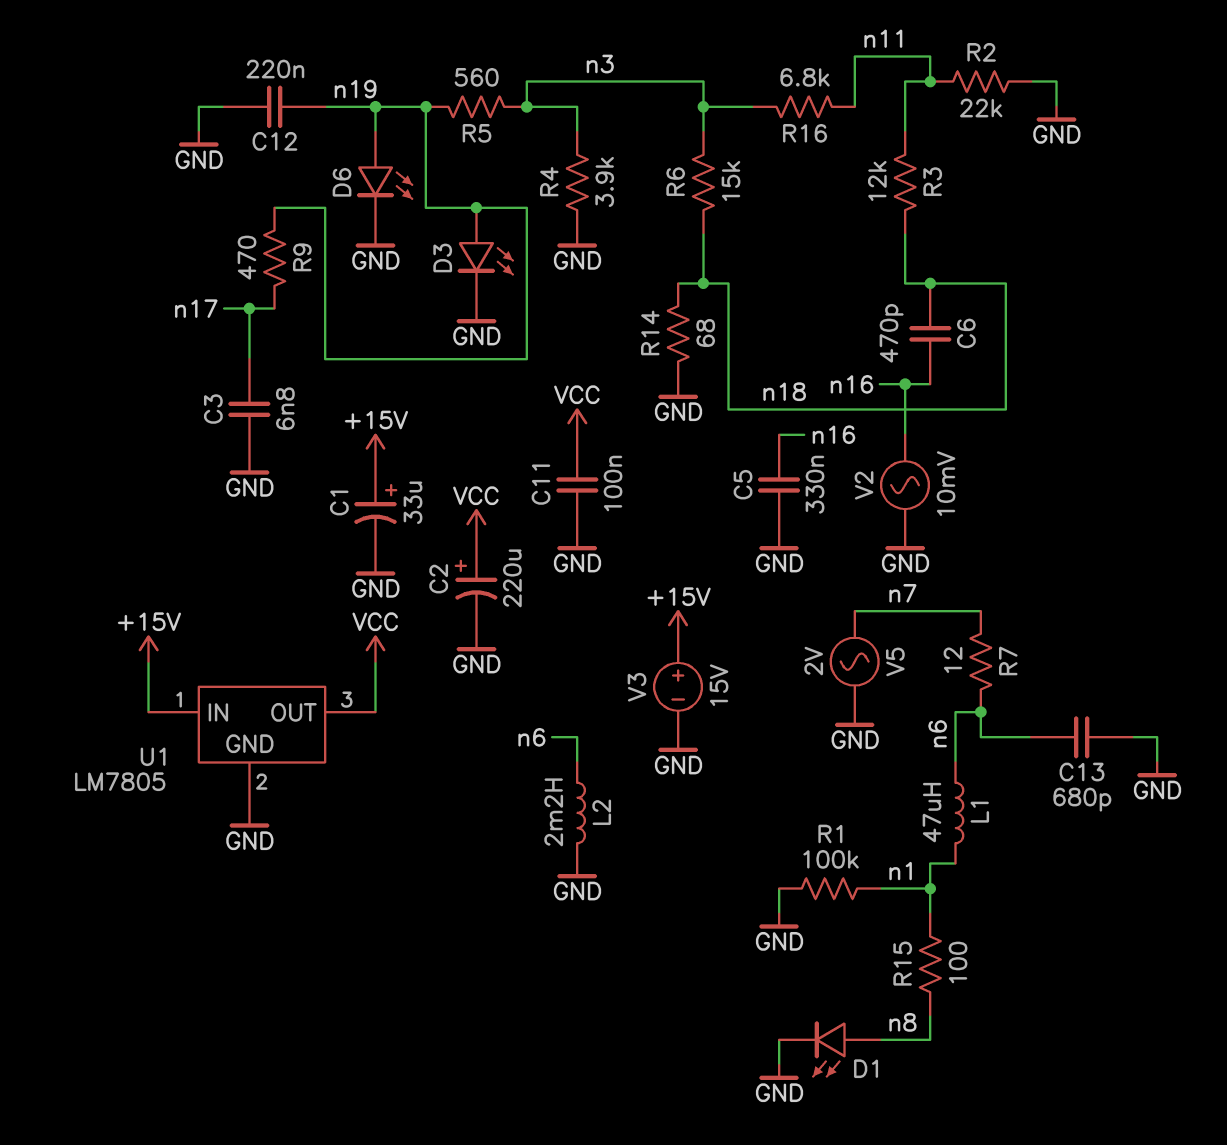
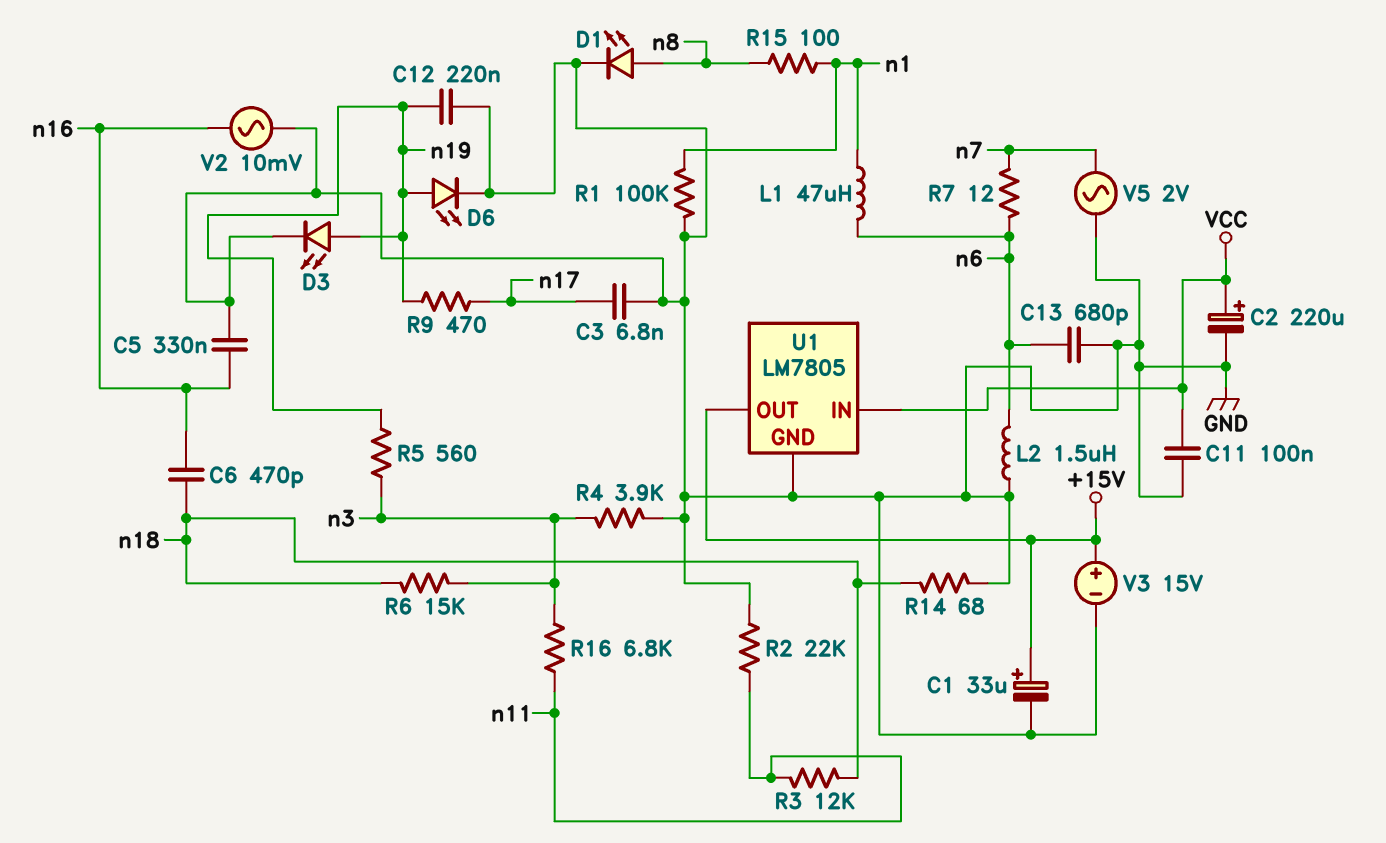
L2: 2.2mH (GND, n6) -> 1.5uH (GND, n6)
U1 pin IN: +15V -> VCC
U1 pin OUT: VCC -> +15V

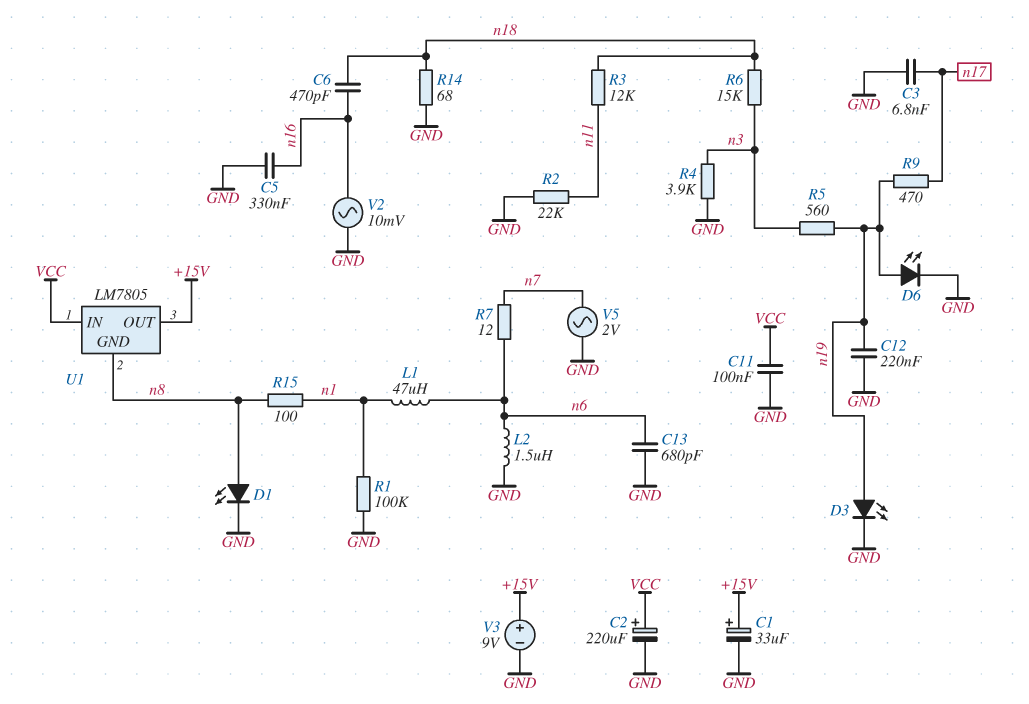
R16: 6.8k (n3, n11) -> none
U1 pin GND: GND -> n8
V3: 15V (plus +15V, minus GND) -> 9V (plus +15V, minus GND)

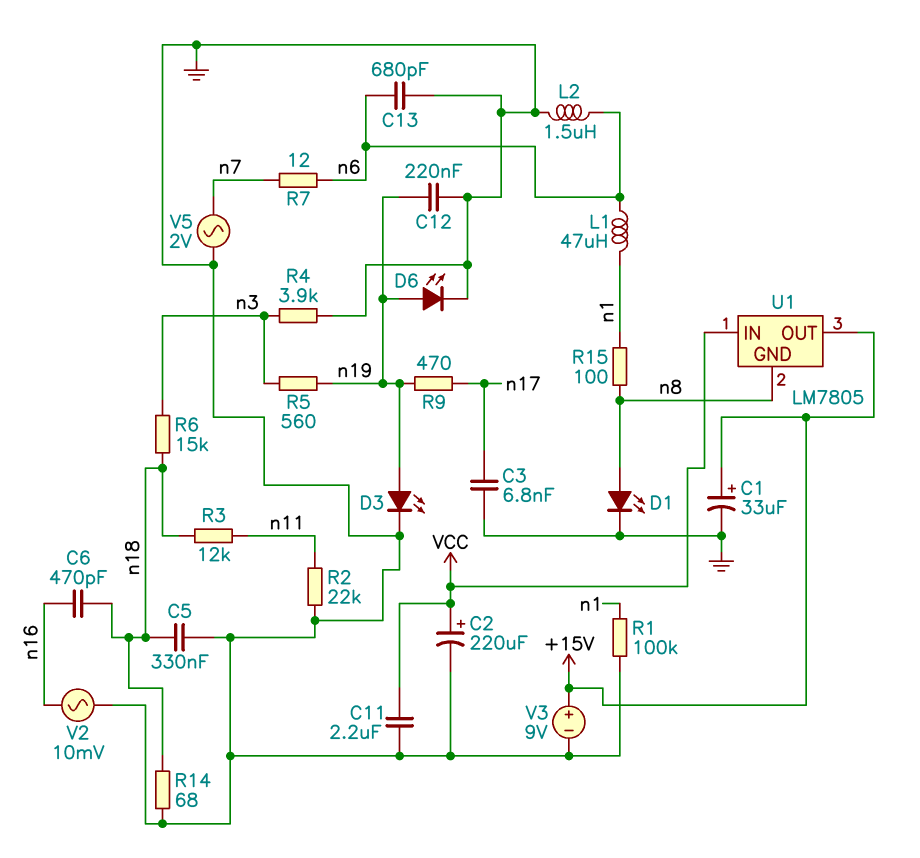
C5: 330nF (GND, n16) -> 330nF (GND, n18)
C11: 100nF (GND, VCC) -> 2.2uF (GND, VCC)

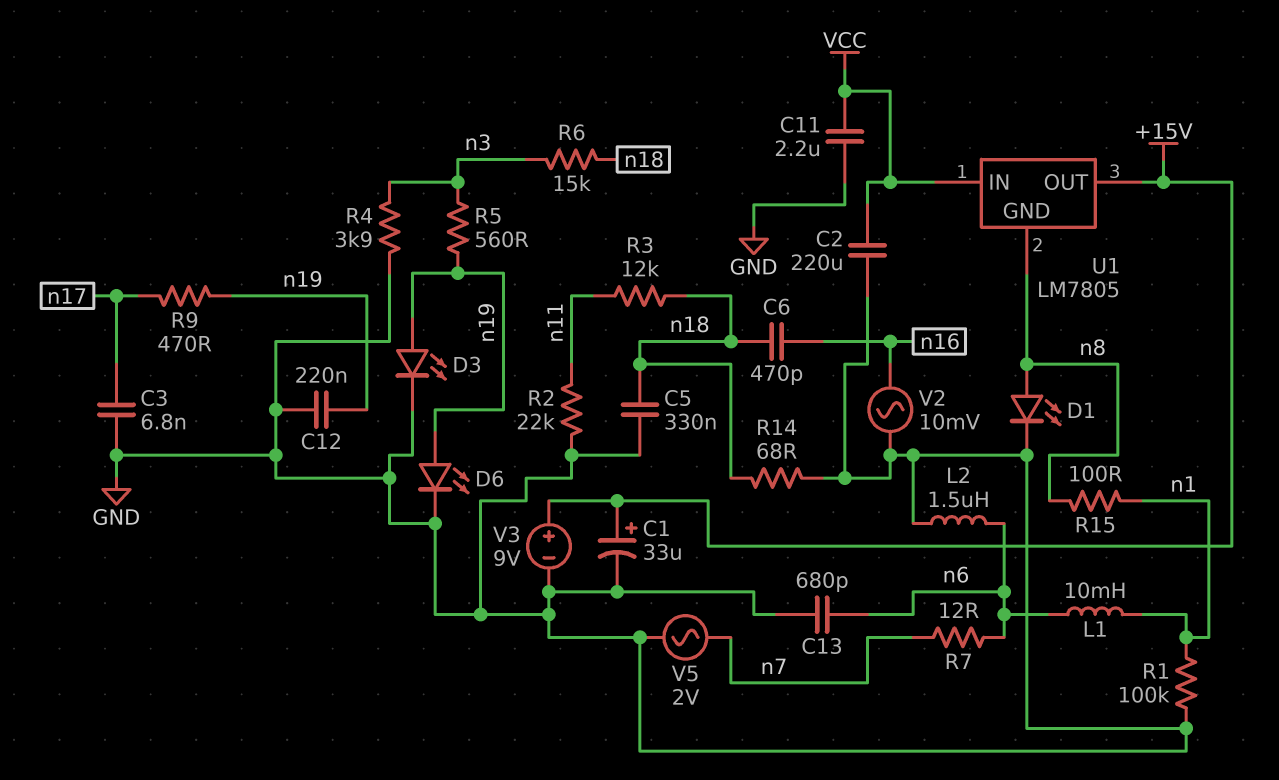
C2: 220uF (plus VCC, minus GND) -> 220uF (GND, VCC)
L1: 47uH (n1, n6) -> 10mH (n1, n6)

